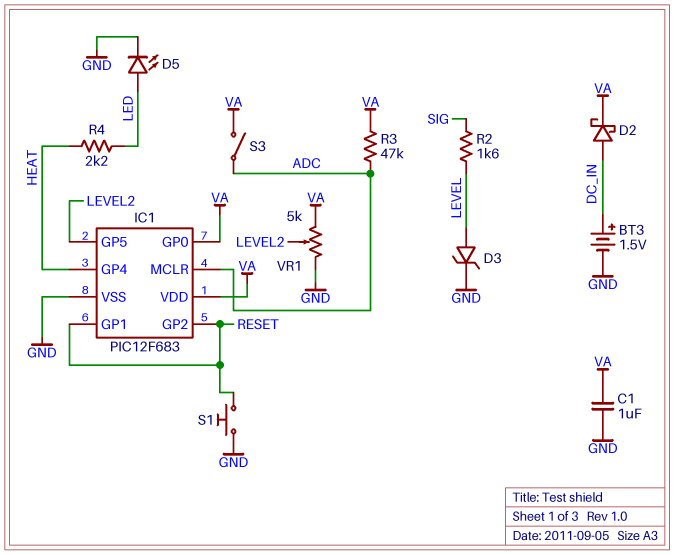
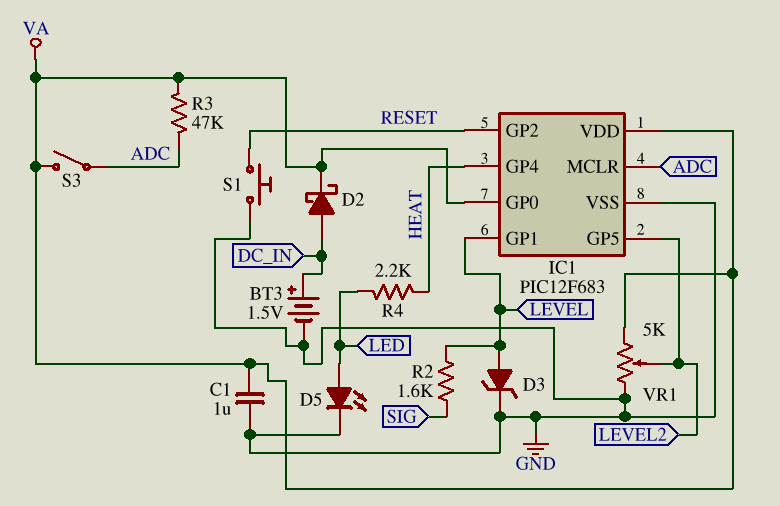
IC1 pin GP1: RESET -> LEVEL

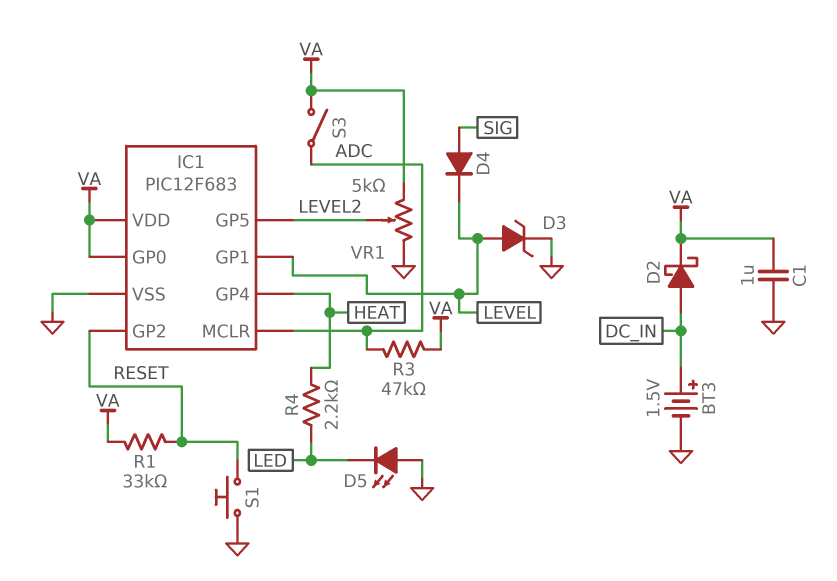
D4: none -> diode (A SIG, K LEVEL)
D5: LED (A LED, K GND) -> LED (A GND, K LED)
R1: none -> 33k (RESET, VA)
R2: 1.6k (LEVEL, SIG) -> none

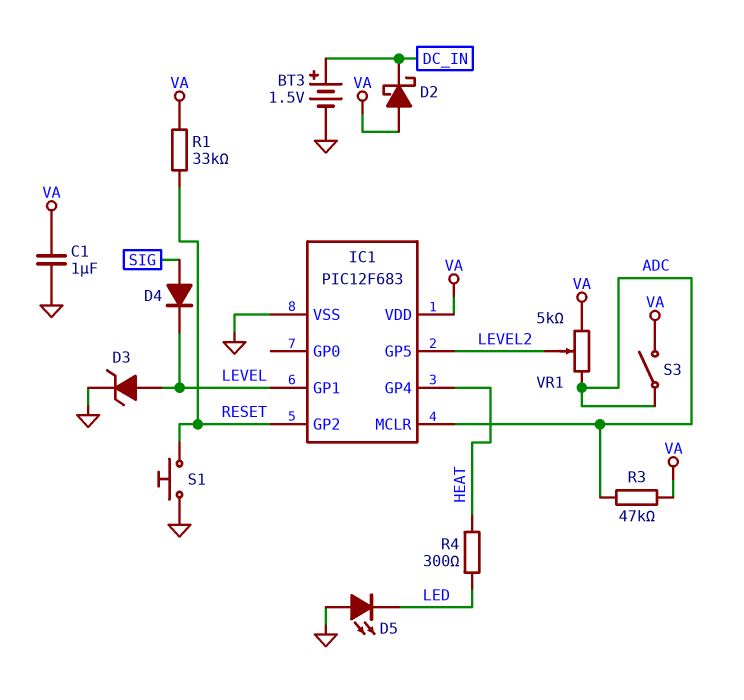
D2: schottky (A DC_IN, K VA) -> schottky (A VA, K DC_IN)
IC1 pin GP0: VA -> none
R4: 2.2k (HEAT, LED) -> 300 (HEAT, LED)
VR1: 5k (GND, VA, wiper LEVEL2) -> 5k (ADC, VA, wiper LEVEL2)

